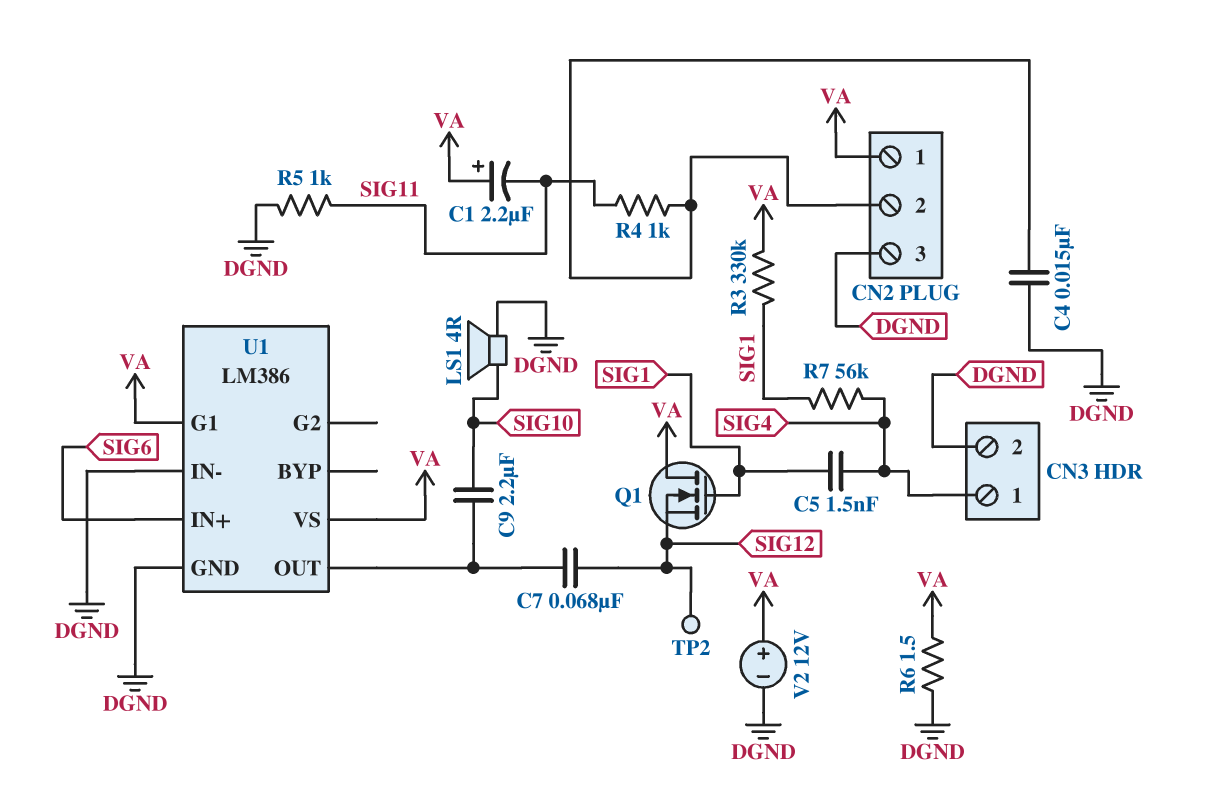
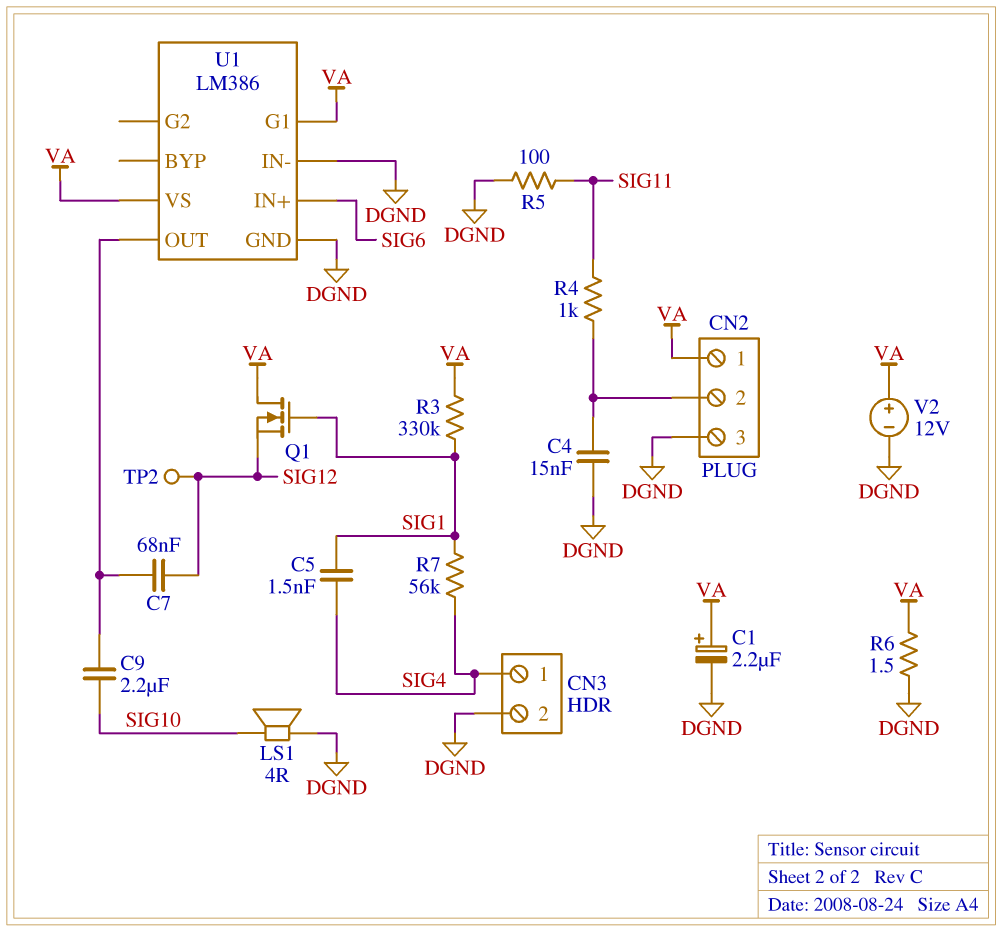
C1: 2.2uF (plus VA, minus SIG11) -> 2.2uF (plus VA, minus DGND)
R5: 1k (DGND, SIG11) -> 100 (DGND, SIG11)

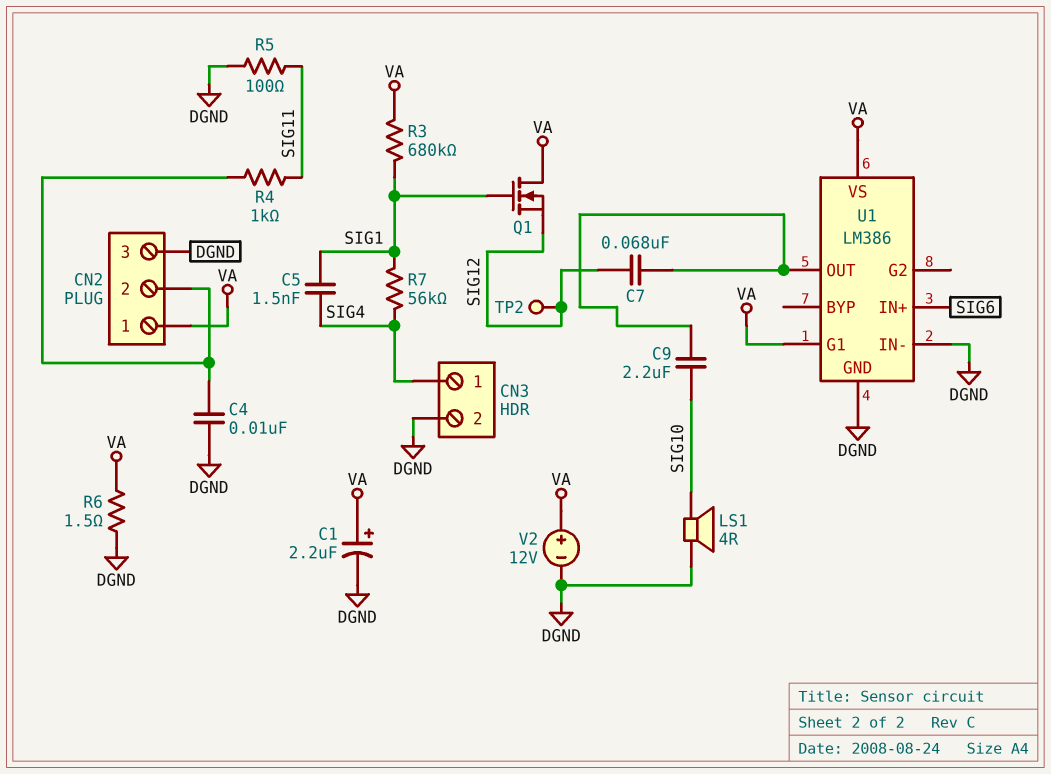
C4: 15nF (CN2/2, DGND) -> 10nF (CN2/2, DGND)
R3: 330k (SIG1, VA) -> 680k (SIG1, VA)

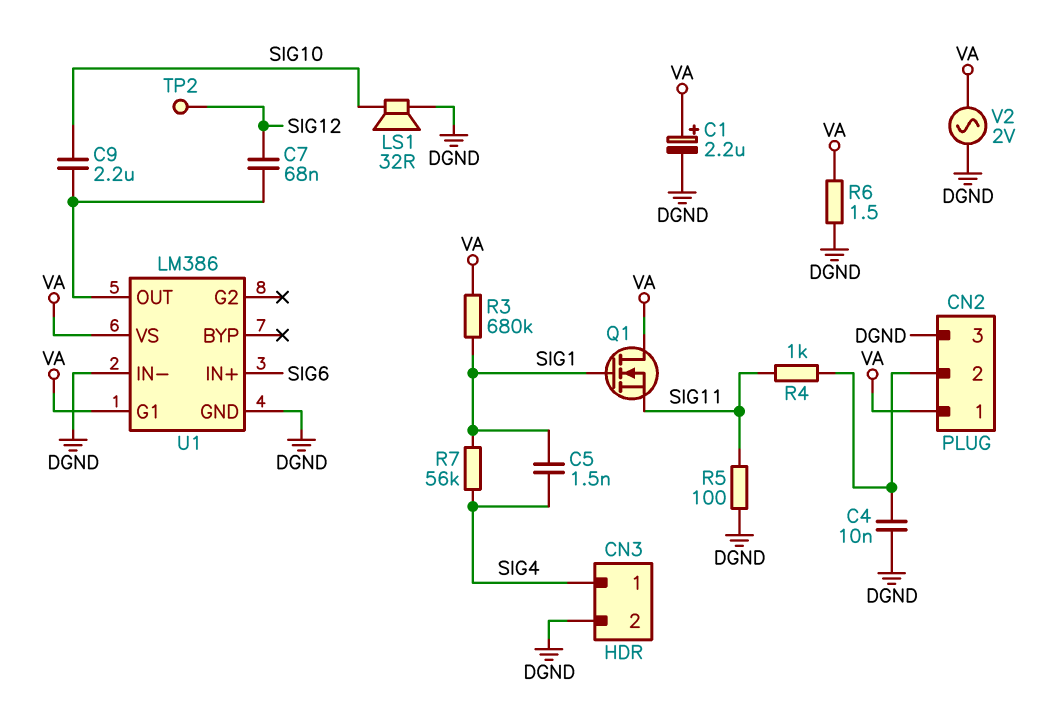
LS1: speaker 4R (DGND, SIG10) -> speaker 32R (DGND, SIG10)
Q1: NMOS (G SIG1, D VA, S SIG12) -> NMOS (G SIG1, D VA, S SIG11)
V2: 12V (plus VA, minus DGND) -> AC 2V (DGND, VA)

